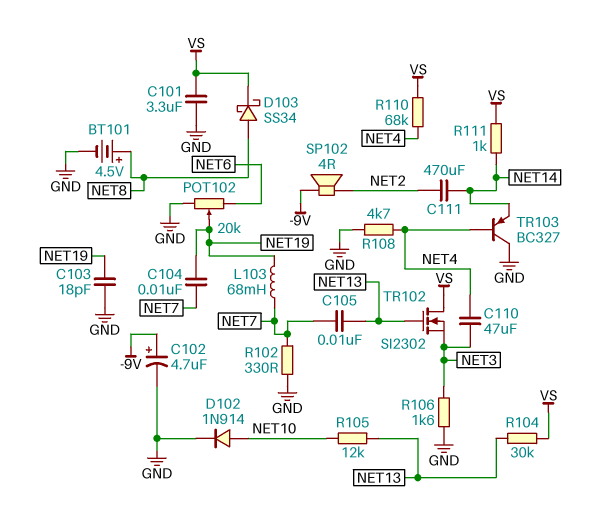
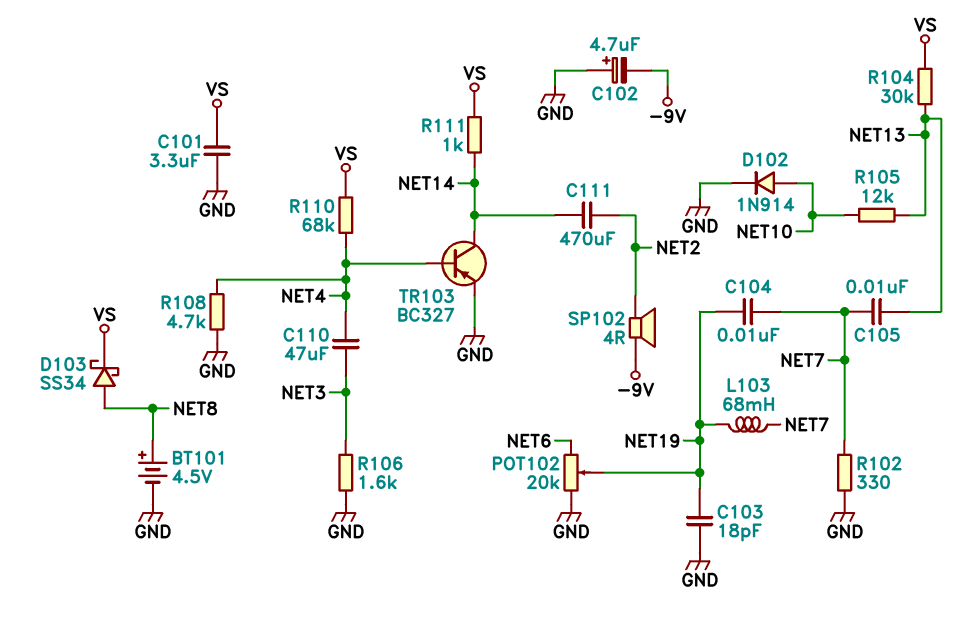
C102: 4.7uF (plus -9V, minus GND) -> 4.7uF (plus GND, minus -9V)
TR102: NMOS SI2302 (G NET13, D VS, S NET3) -> none
TR103: PNP BC327 (B NET4, C GND, E NET14) -> PNP BC327 (B NET4, C NET14, E GND)

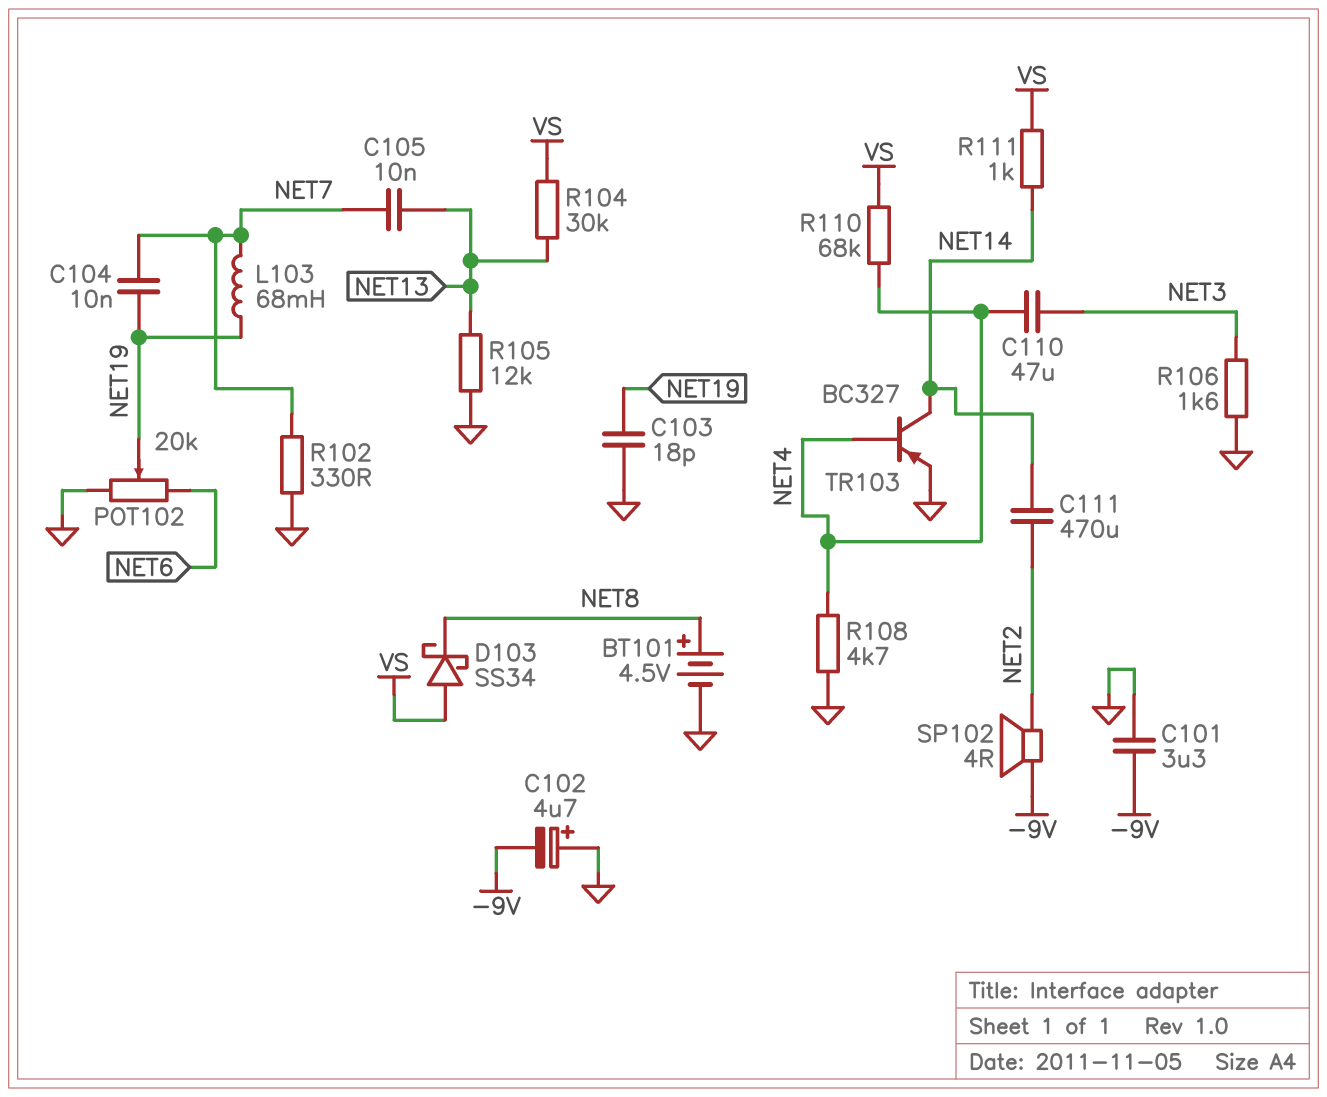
C101: 3.3uF (GND, VS) -> 3.3uF (-9V, GND)
D102: diode 1N914 (A NET10, K GND) -> none
D103: schottky SS34 (A NET8, K VS) -> schottky SS34 (A VS, K NET8)
R105: 12k (NET10, NET13) -> 12k (GND, NET13)

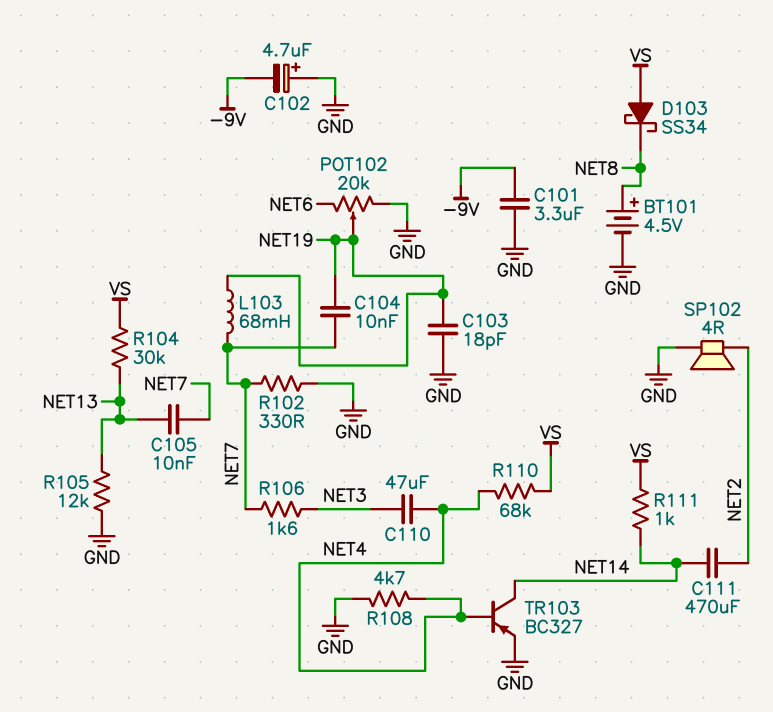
R106: 1.6k (GND, NET3) -> 1.6k (NET3, NET7)
SP102: speaker 4R (-9V, NET2) -> speaker 4R (GND, NET2)

